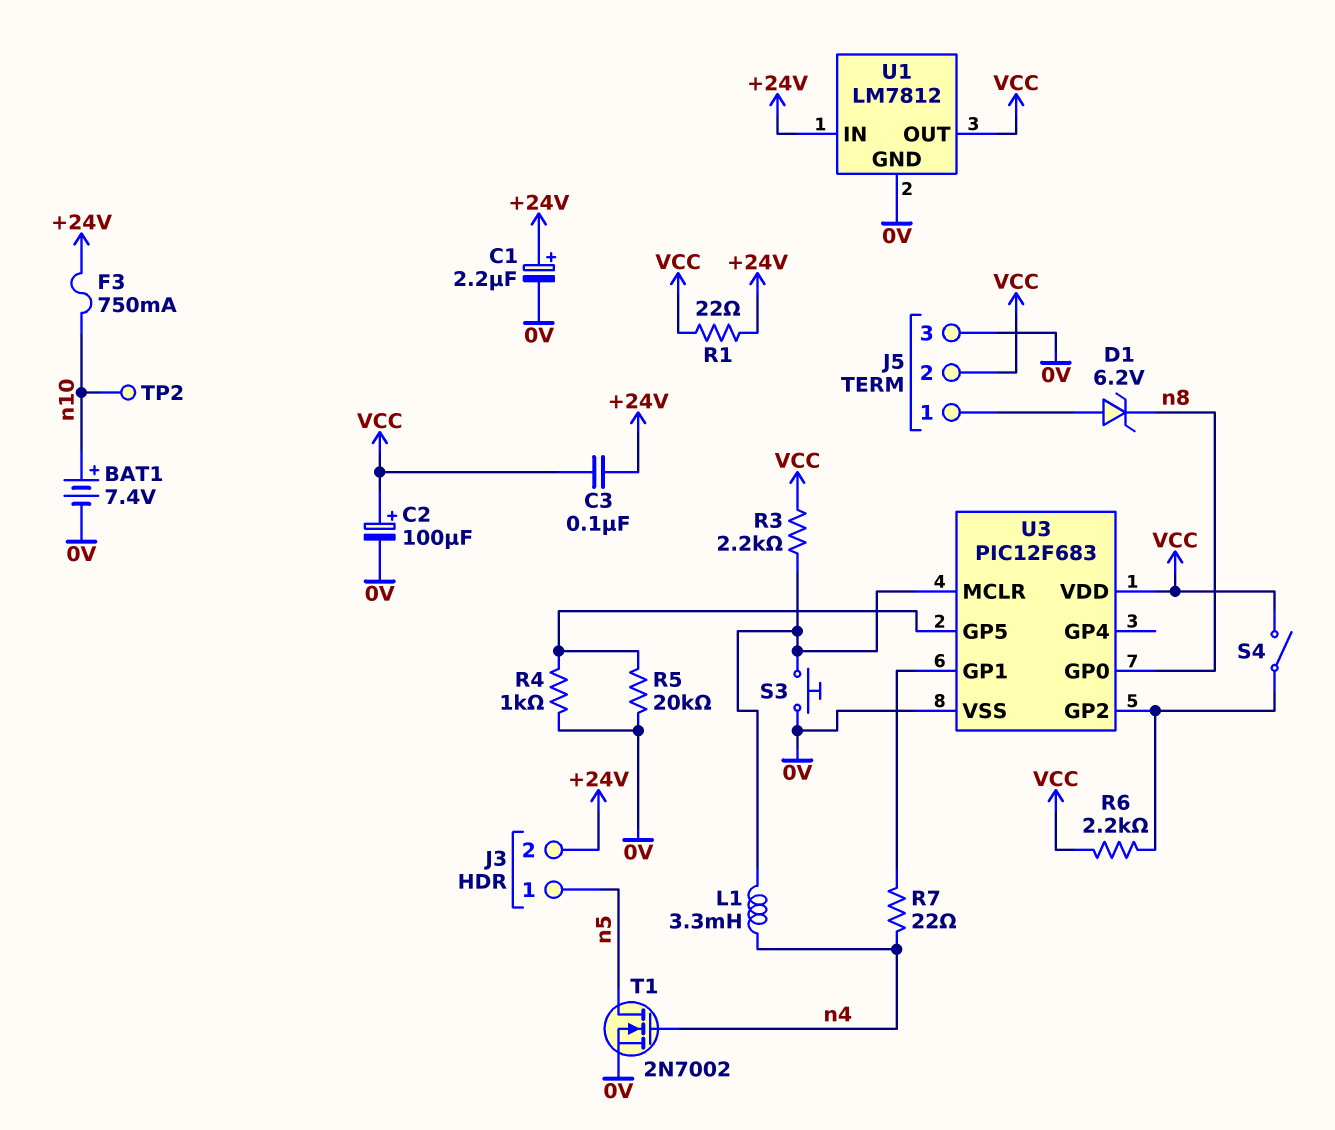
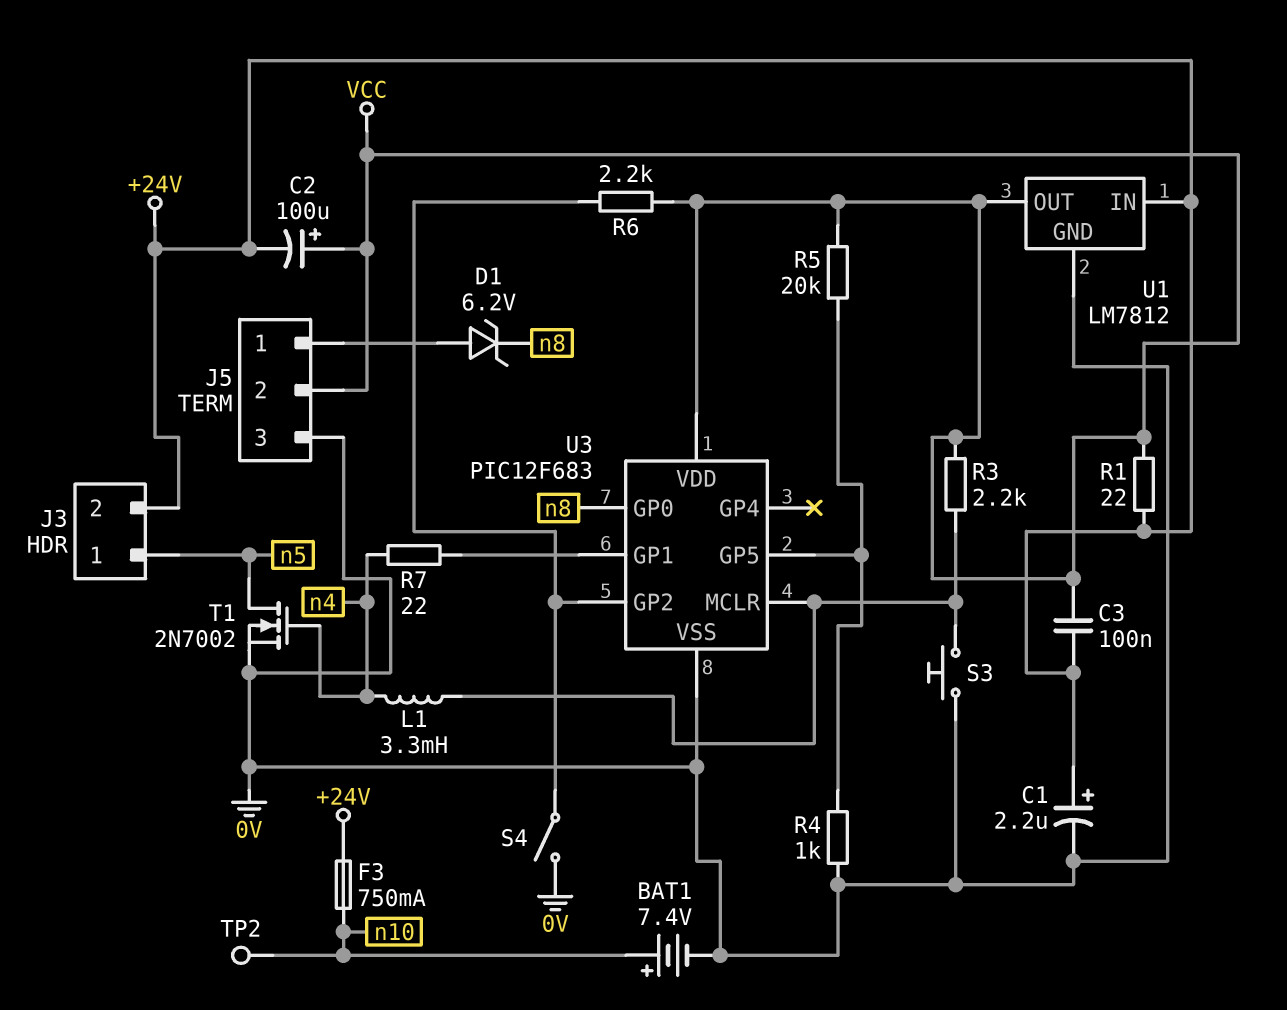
C2: 100uF (plus VCC, minus 0V) -> 100uF (plus VCC, minus +24V)
R5: 20k (0V, U3/GP5) -> 20k (U3/GP5, VCC)
S4: switch (U3/GP2, VCC) -> switch (0V, U3/GP2)

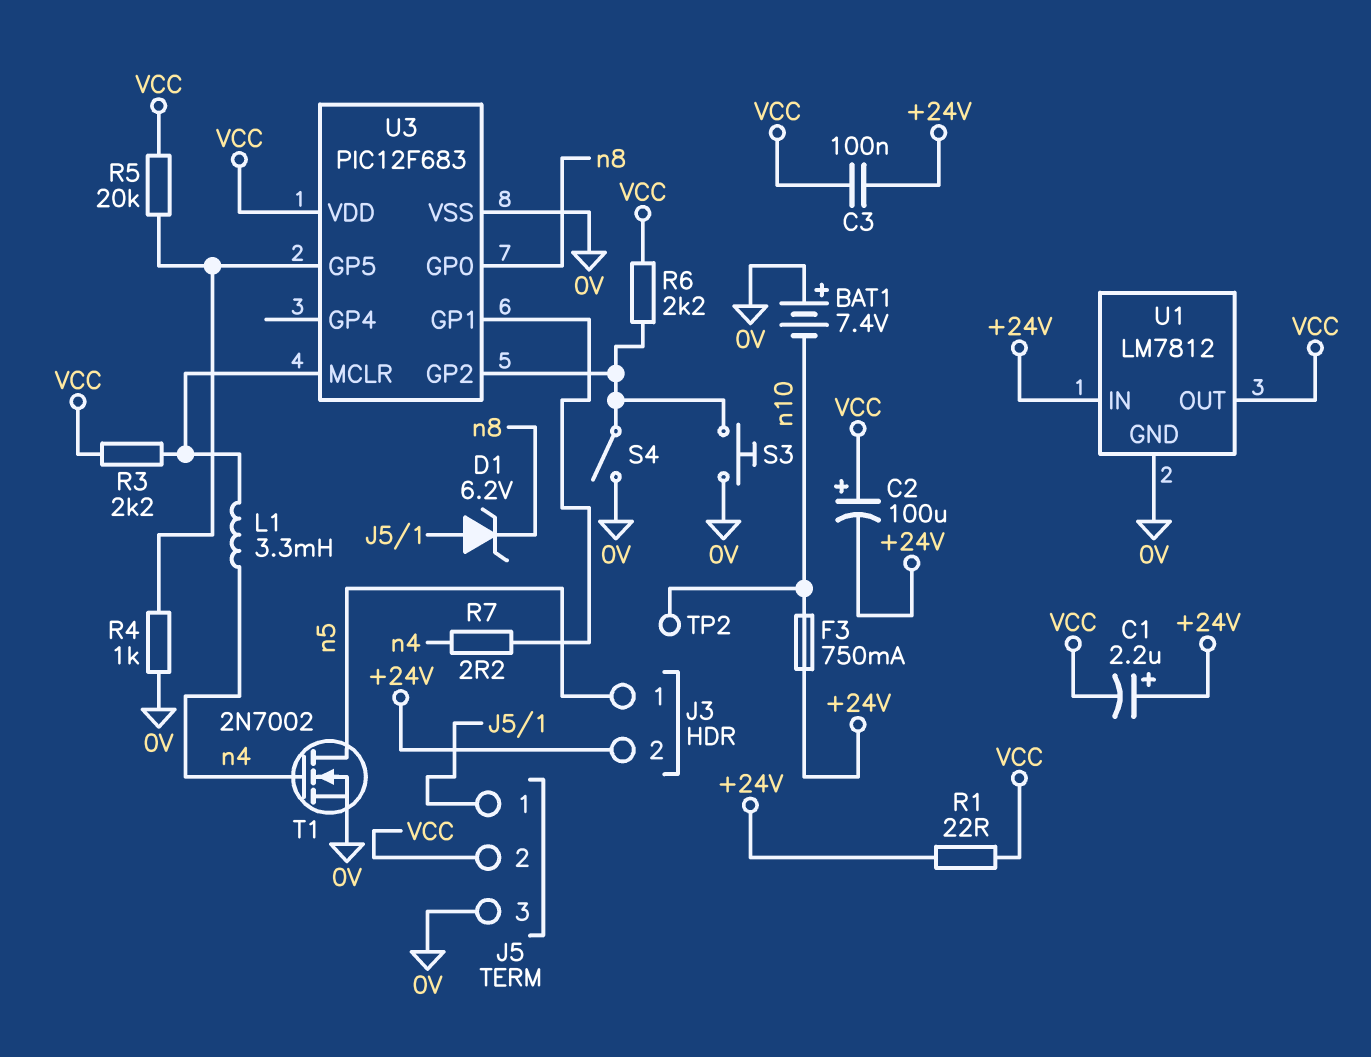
BAT1: 7.4V (plus n10, minus 0V) -> 7.4V (plus 0V, minus n10)
C1: 2.2uF (plus +24V, minus 0V) -> 2.2uF (plus +24V, minus VCC)
R7: 22 (U3/GP1, n4) -> 2.2 (U3/GP1, n4)
S3: button (0V, U3/MCLR) -> button (0V, U3/GP2)

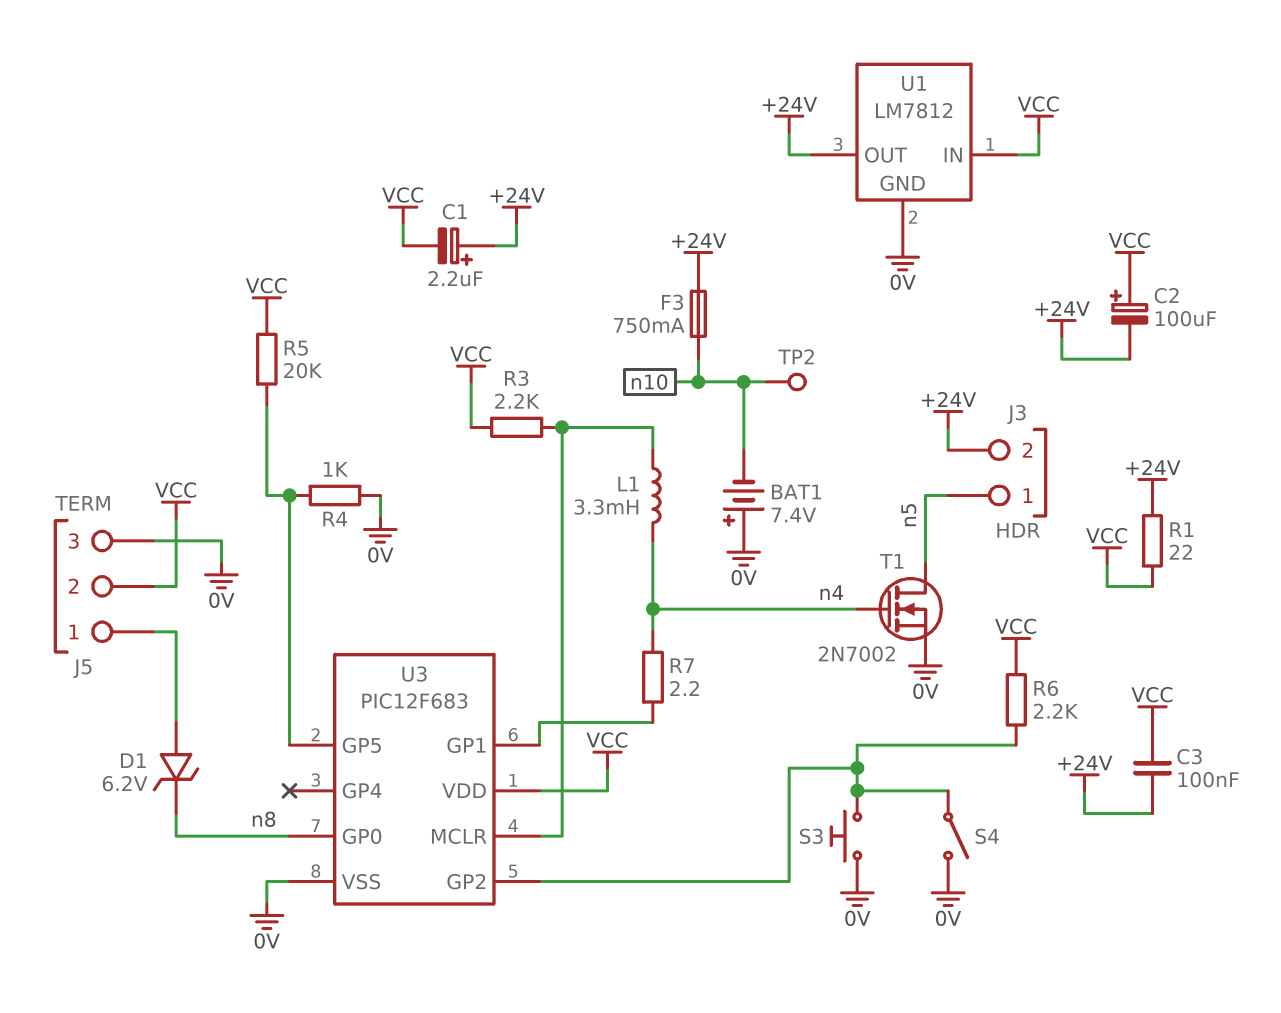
U1 pin IN: +24V -> VCC
U1 pin OUT: VCC -> +24V

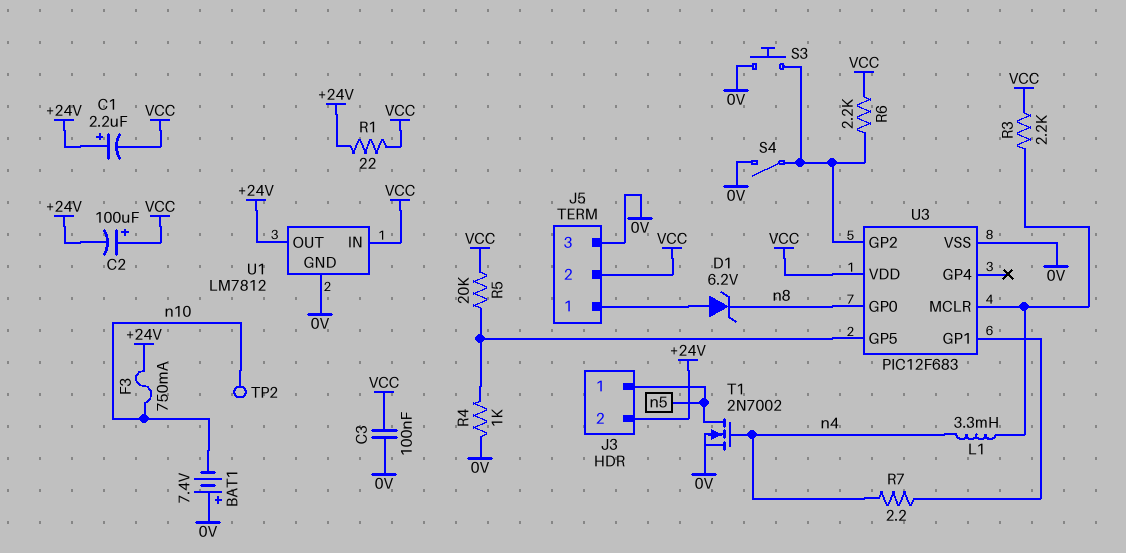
C3: 100nF (+24V, VCC) -> 100nF (0V, VCC)

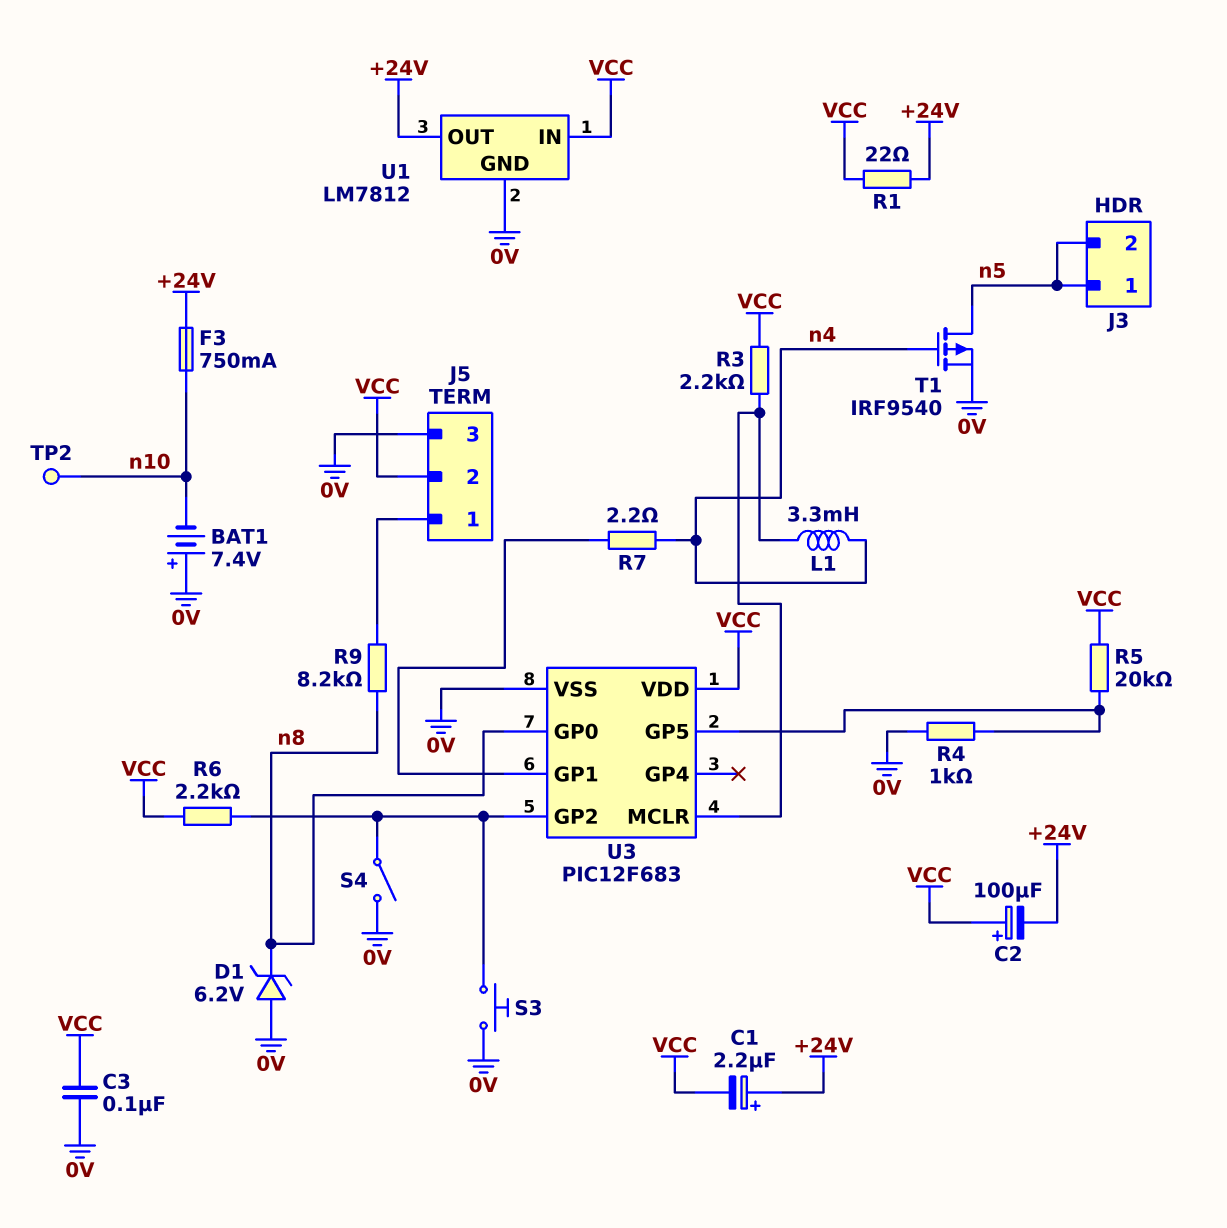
D1: zener 6.2V (A J5/1, K n8) -> zener 6.2V (A 0V, K n8)
J3 pin 2: +24V -> n5
R9: none -> 8.2k (J5/1, n8)
T1: NMOS 2N7002 (G n4, D n5, S 0V) -> PMOS IRF9540 (G n4, D n5, S 0V)

